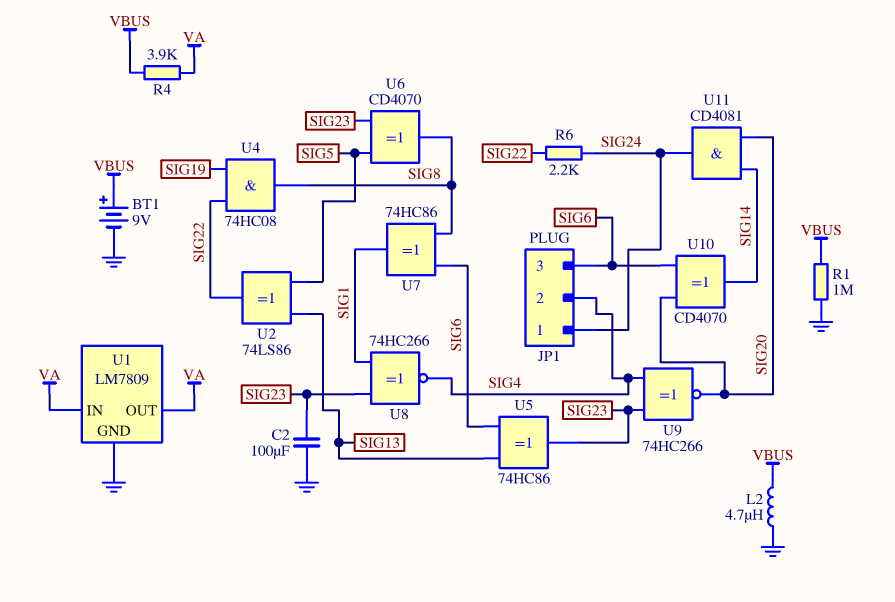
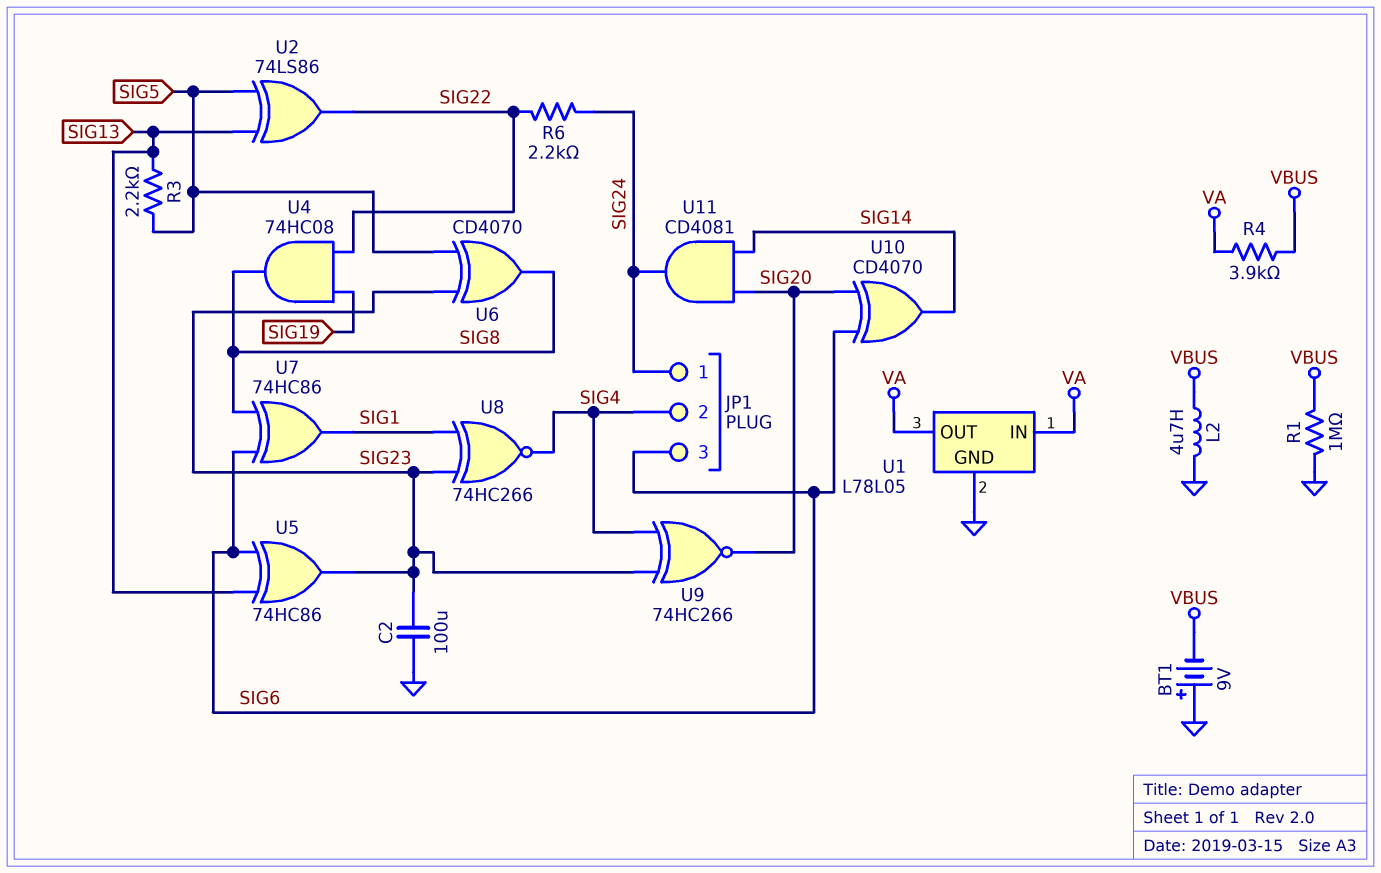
BT1: 9V (plus VBUS, minus GND) -> 9V (plus GND, minus VBUS)
R3: none -> 2.2k (SIG5, SIG13)
U1: LM7809 -> L78L05

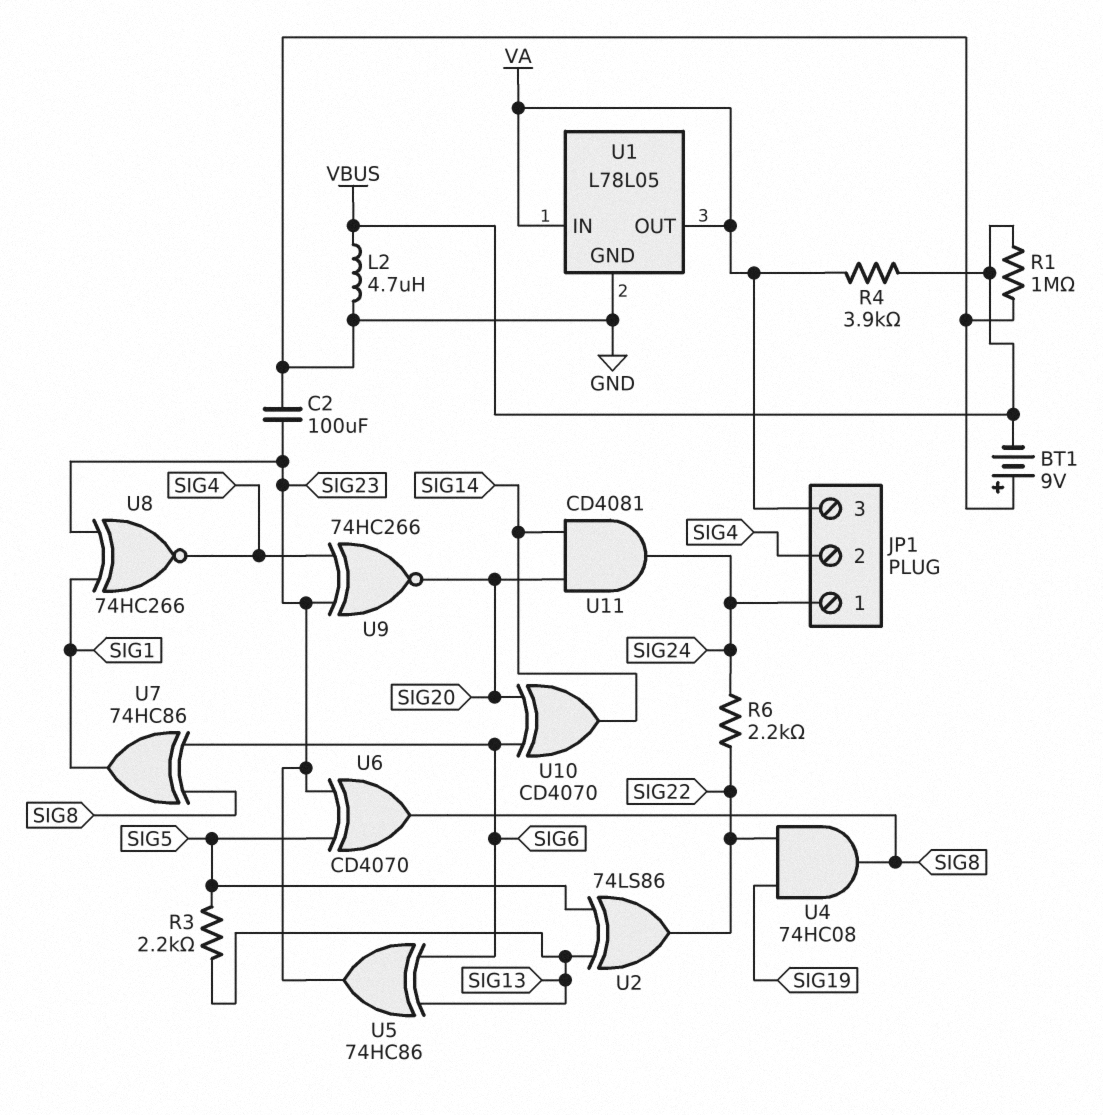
JP1 pin 3: SIG6 -> VA

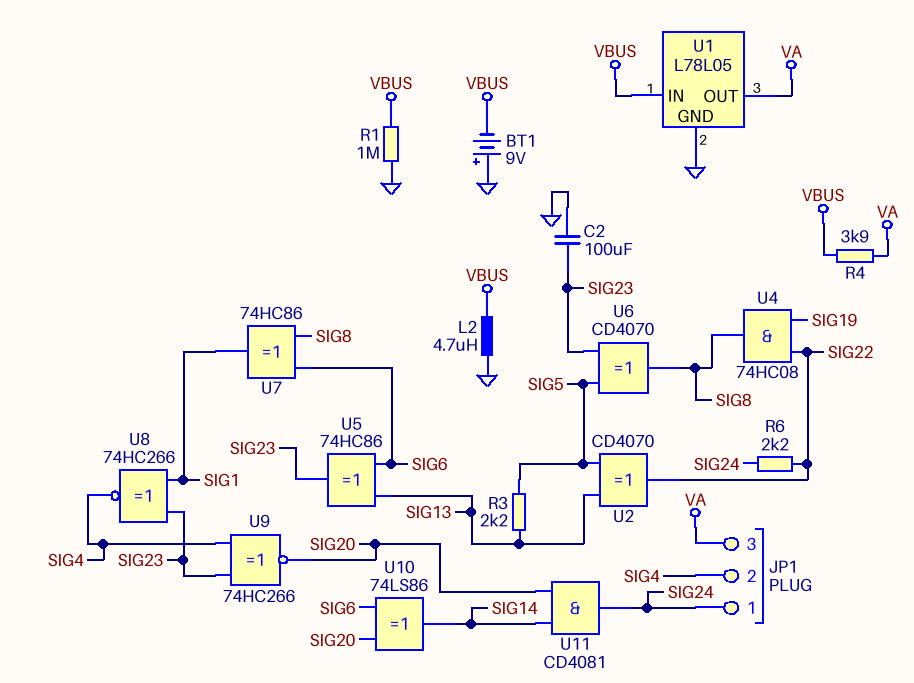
U1 pin IN: VA -> VBUS
U2: XOR 74LS86 (in SIG5, in SIG13, out SIG22) -> XOR CD4070 (in SIG5, in SIG13, out SIG22)
U10: XOR CD4070 (in SIG6, in SIG20, out SIG14) -> XOR 74LS86 (in SIG6, in SIG20, out SIG14)

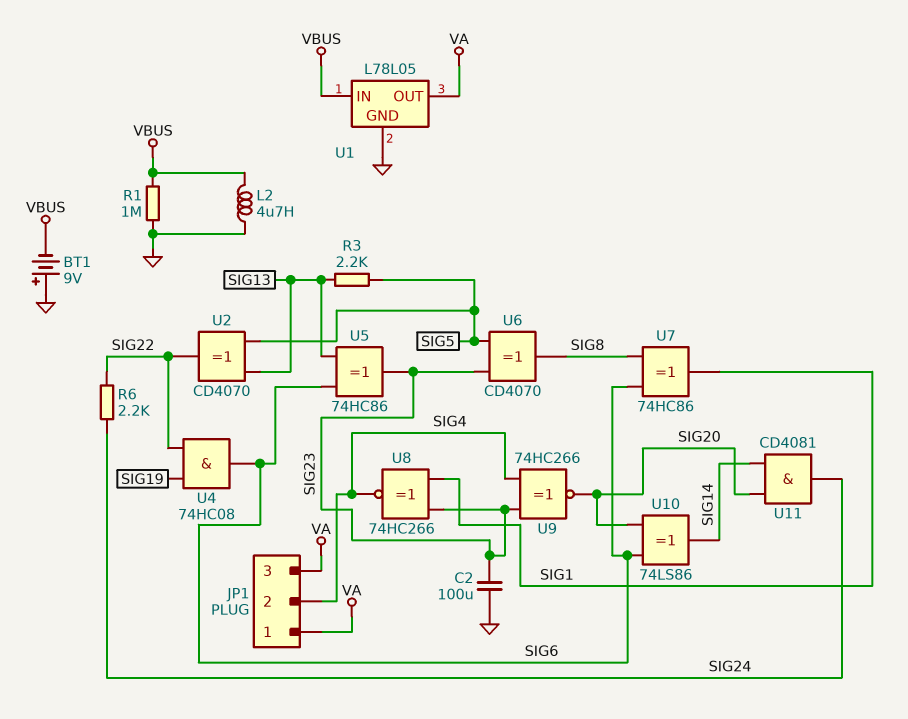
JP1 pin 1: SIG24 -> VA
R4: 3.9k (VA, VBUS) -> none
U4: AND 74HC08 (in SIG19, in SIG22, out SIG8) -> AND 74HC08 (in SIG19, in SIG22, out SIG6)

